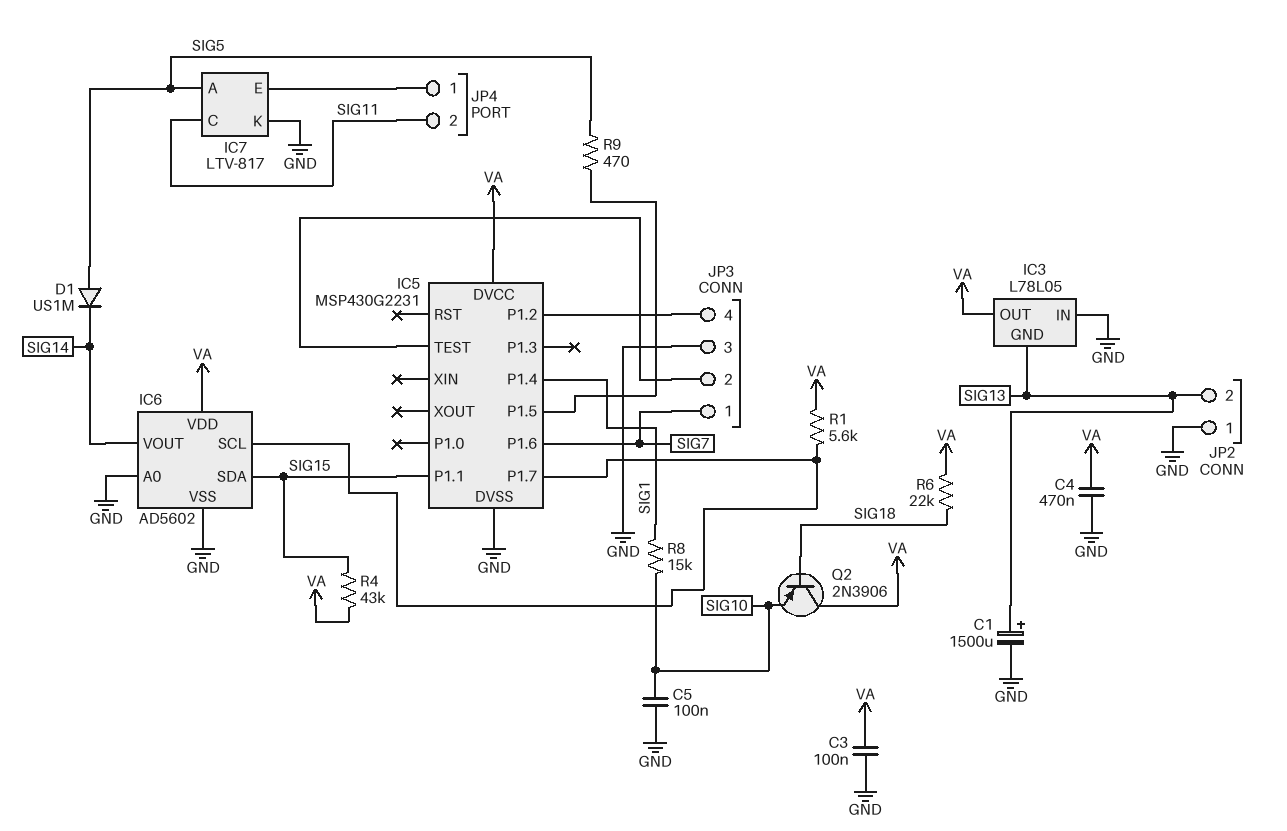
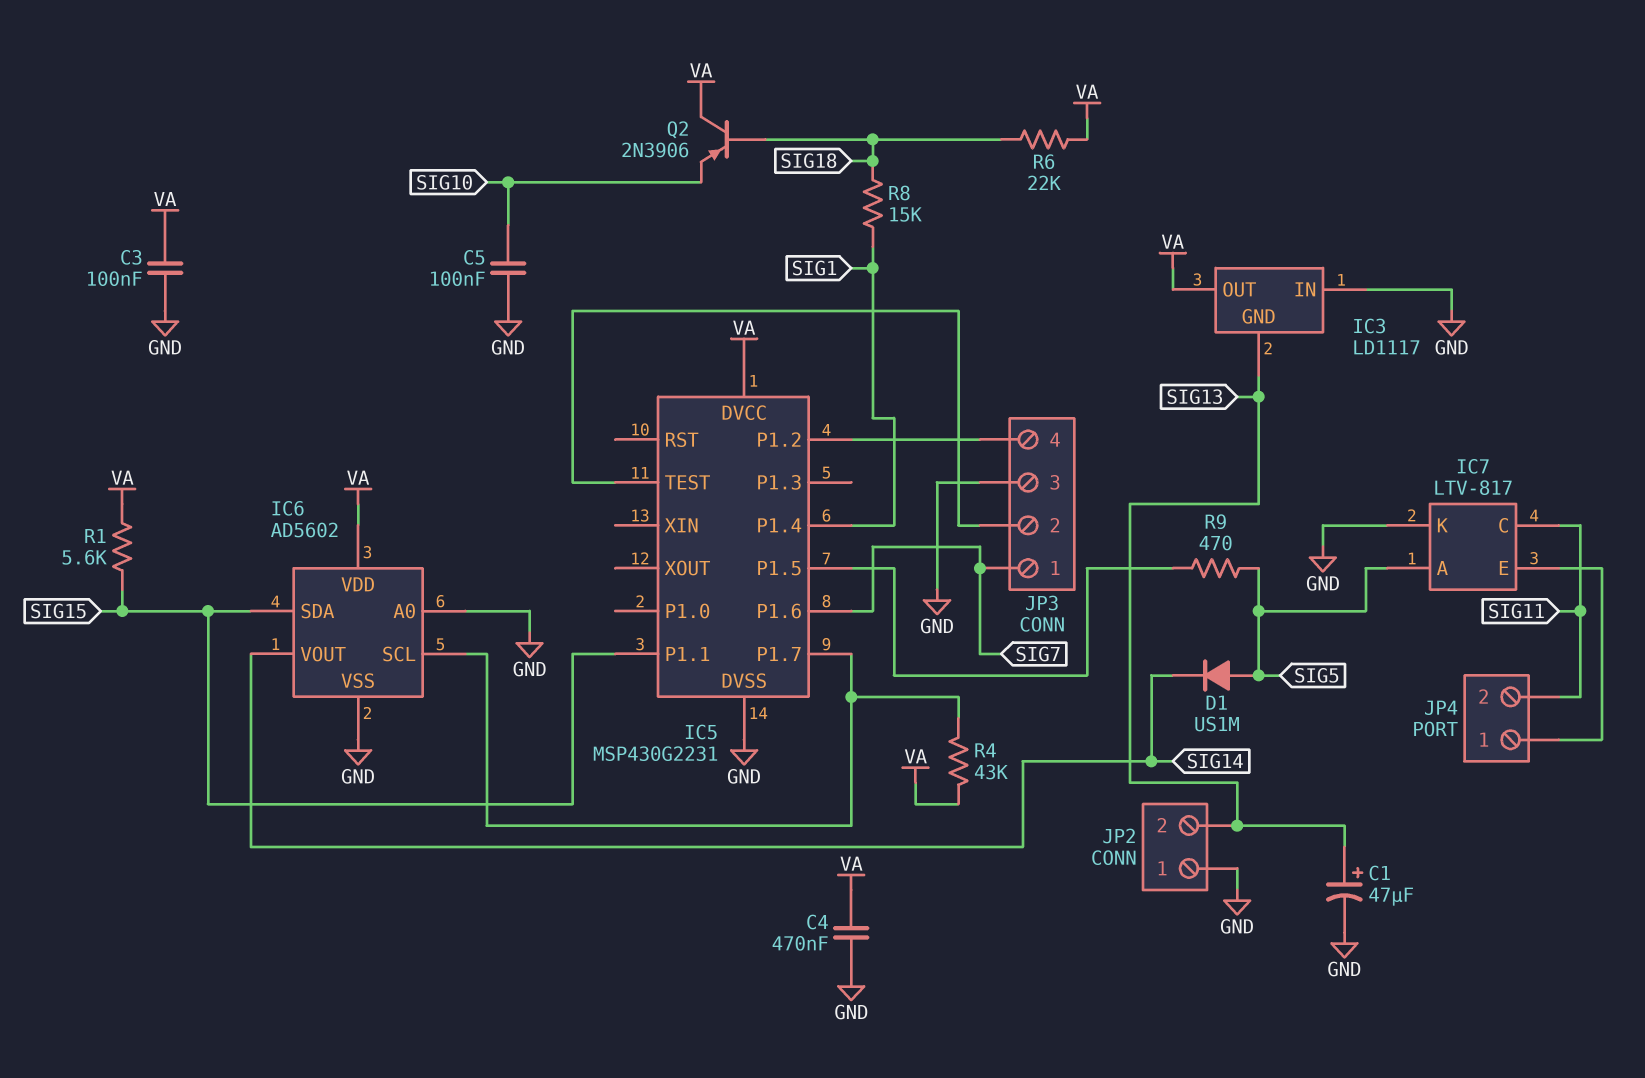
C1: 1500uF (plus SIG13, minus GND) -> 47uF (plus SIG13, minus GND)
IC3: L78L05 -> LD1117
R1: 5.6k (IC5/P1.7, VA) -> 5.6k (SIG15, VA)
R4: 43k (SIG15, VA) -> 43k (IC5/P1.7, VA)
R8: 15k (SIG1, SIG10) -> 15k (SIG1, SIG18)

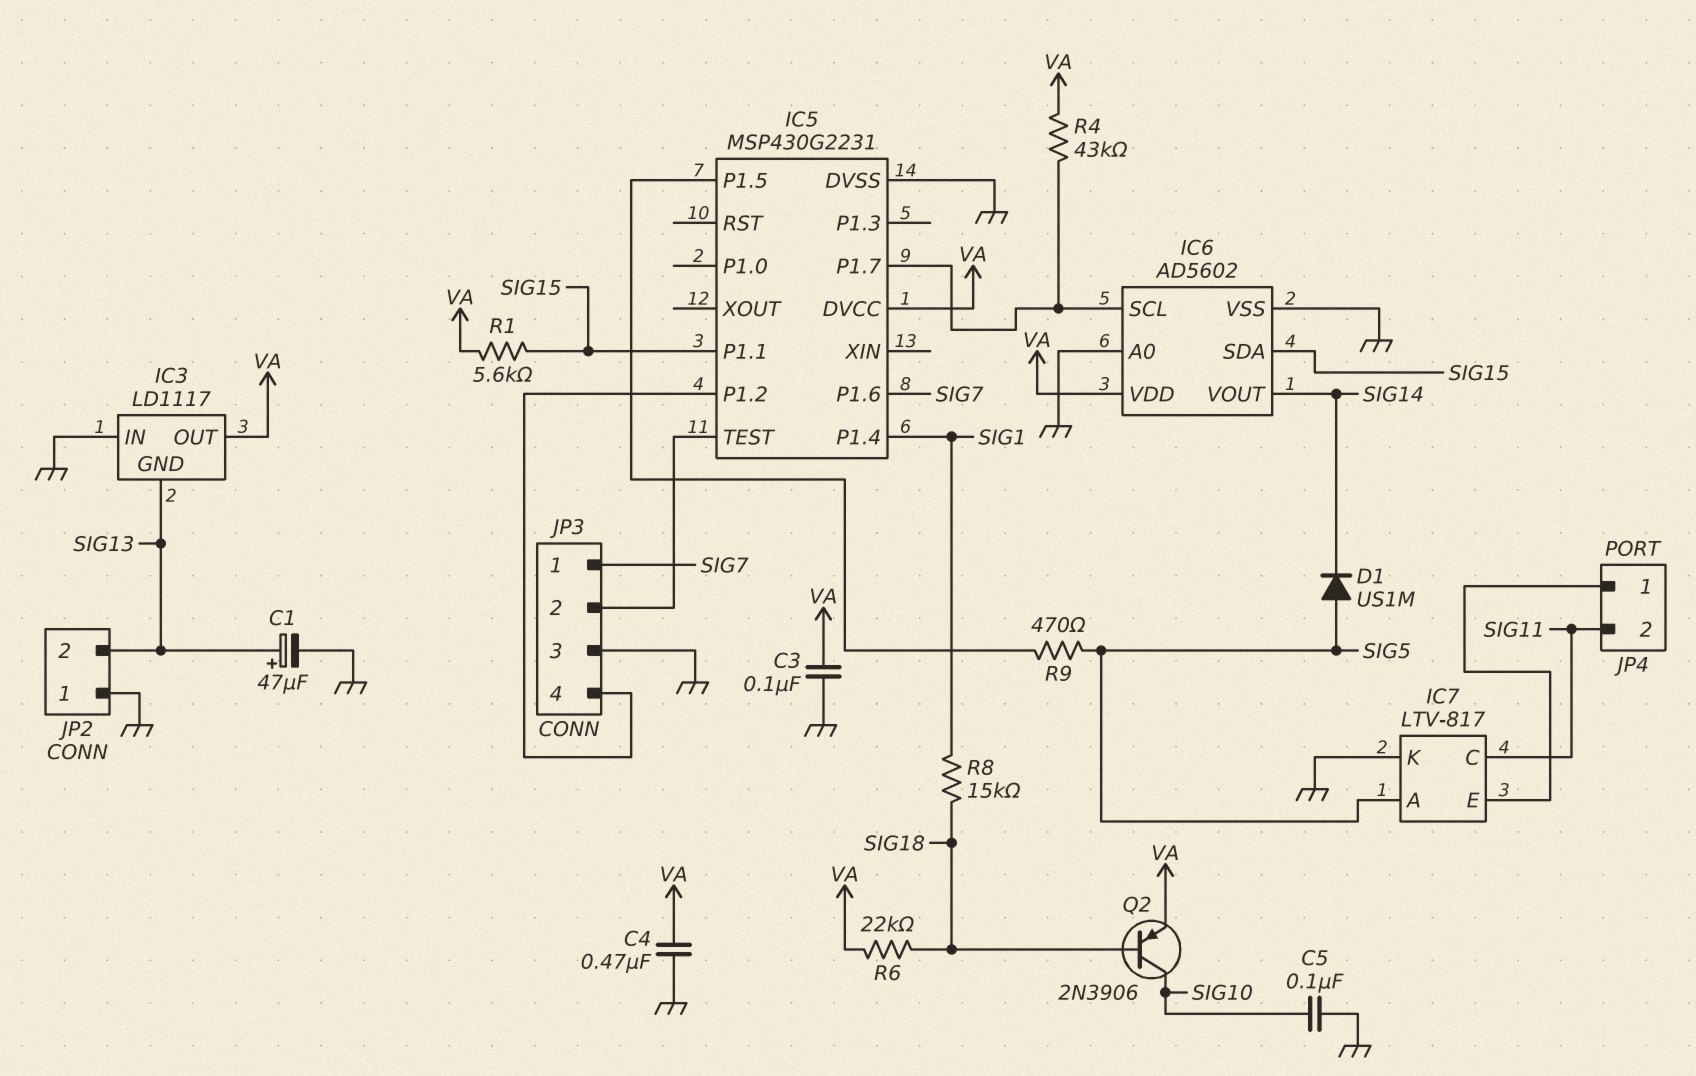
Q2: PNP 2N3906 (B SIG18, C VA, E SIG10) -> PNP 2N3906 (B SIG18, C SIG10, E VA)

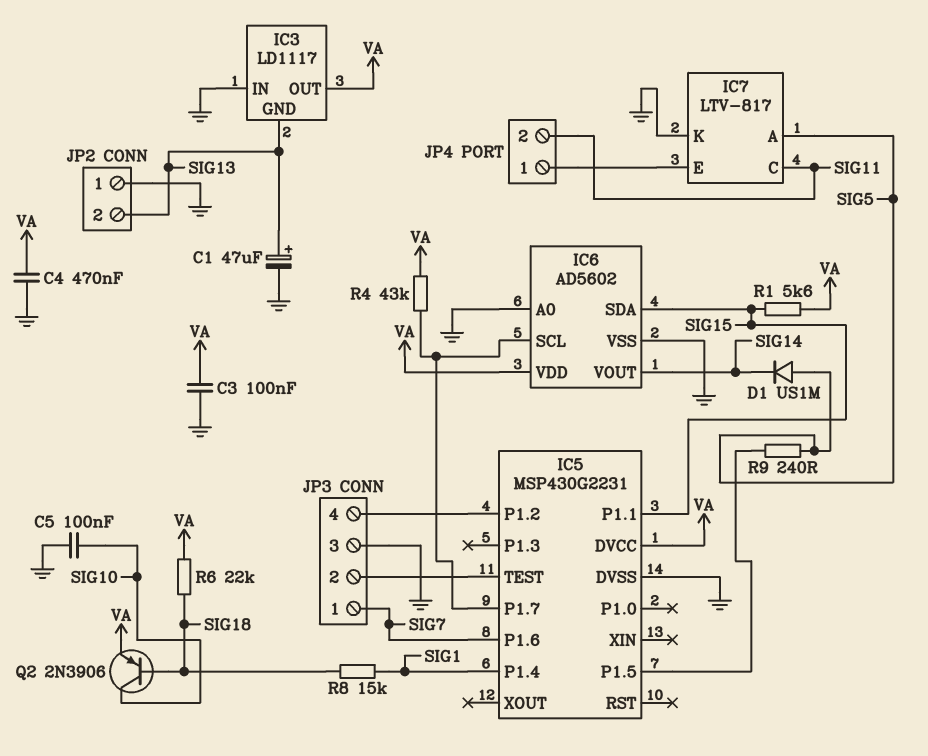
R9: 470 (IC5/P1.5, SIG5) -> 240 (IC5/P1.5, SIG5)

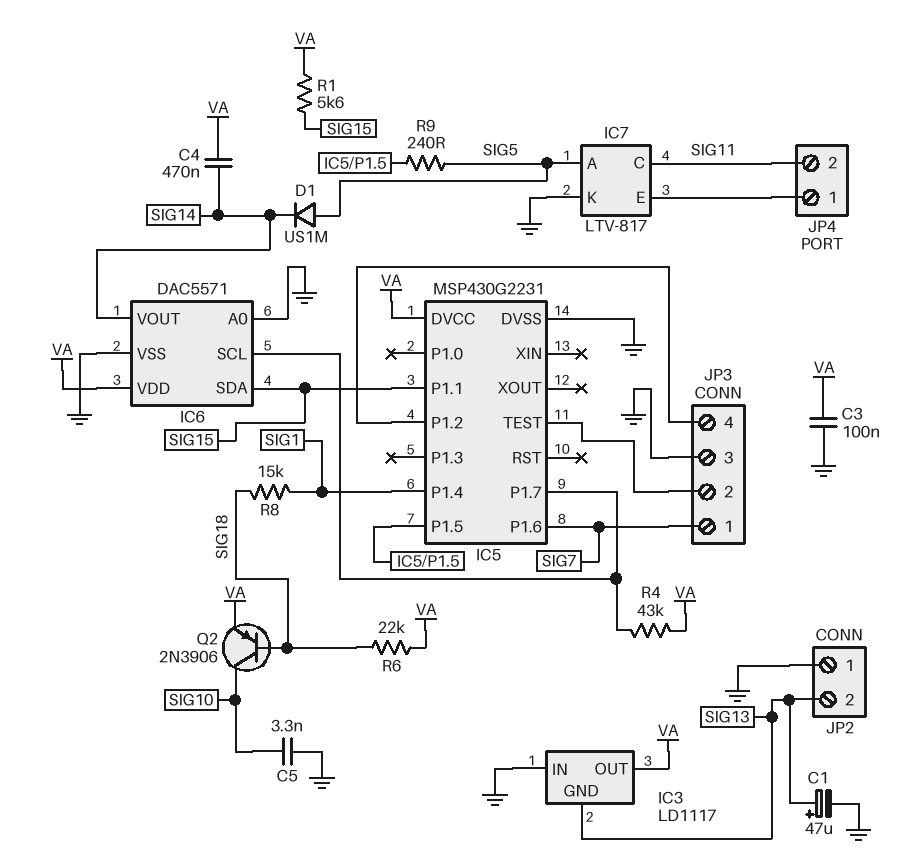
C4: 470nF (GND, VA) -> 470nF (SIG14, VA)
C5: 100nF (GND, SIG10) -> 3.3nF (GND, SIG10)
IC6: AD5602 -> DAC5571

